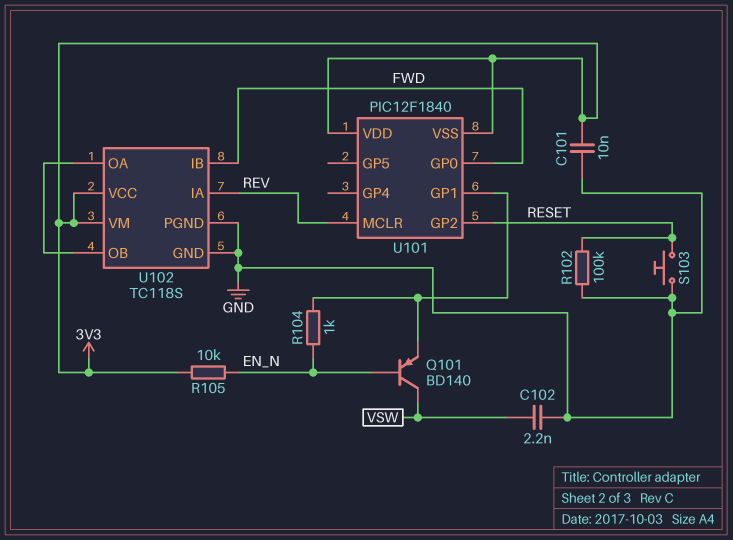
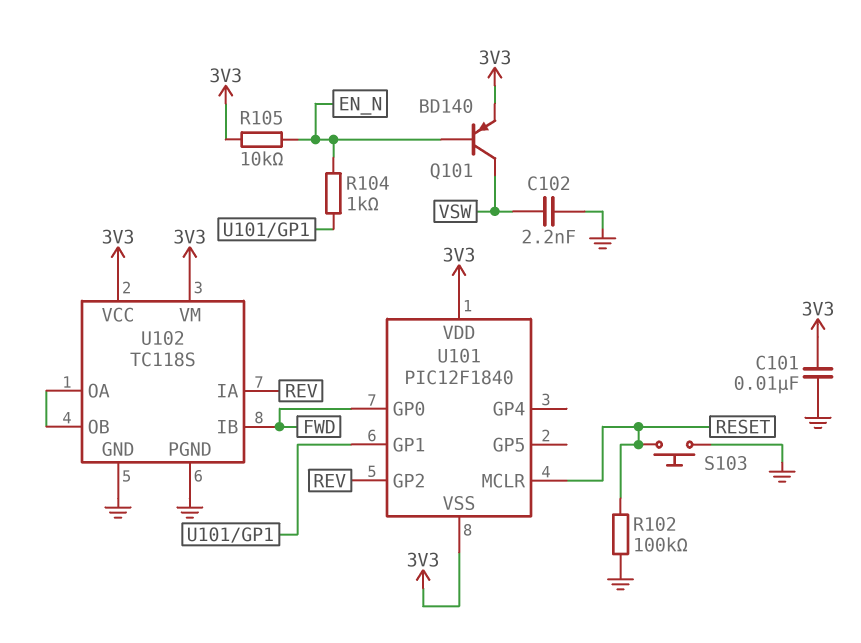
Q101: PNP BD140 (B EN_N, C VSW, E U101/GP1) -> PNP BD140 (B EN_N, C VSW, E 3V3)
U101 pin GP2: RESET -> REV
U101 pin MCLR: REV -> RESET

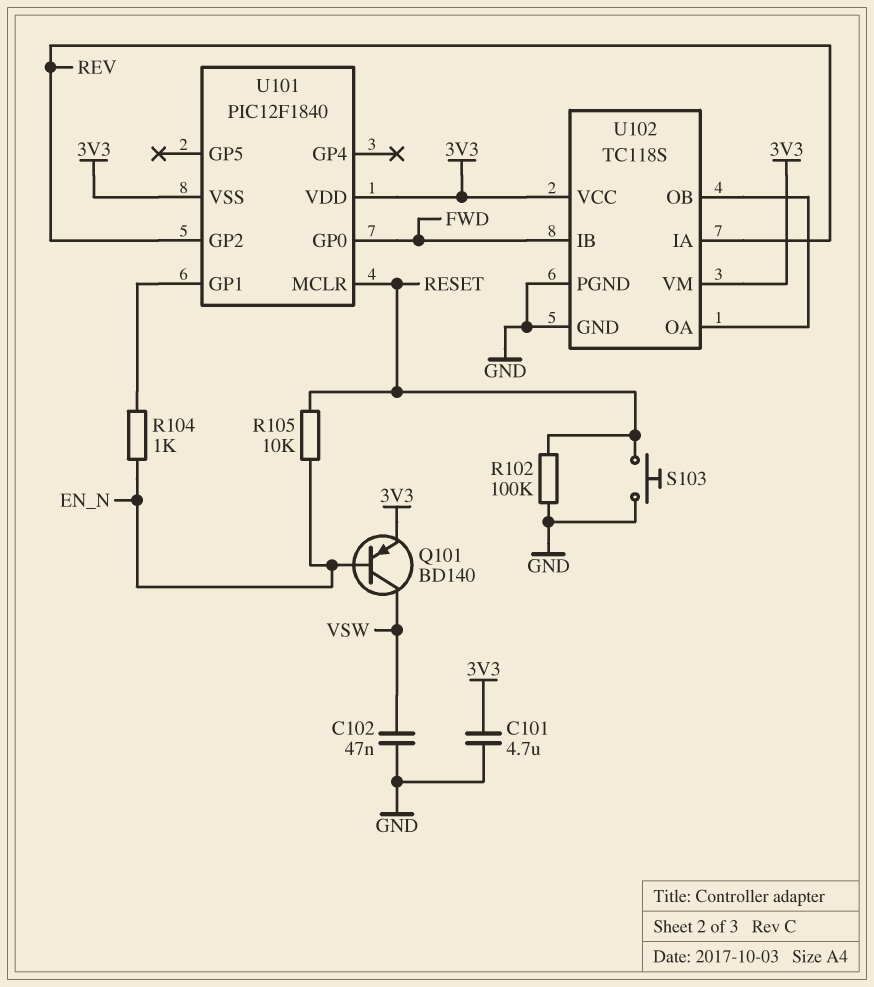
C101: 10nF (3V3, GND) -> 4.7uF (3V3, GND)
C102: 2.2nF (GND, VSW) -> 47nF (GND, VSW)
R105: 10k (3V3, EN_N) -> 10k (EN_N, RESET)

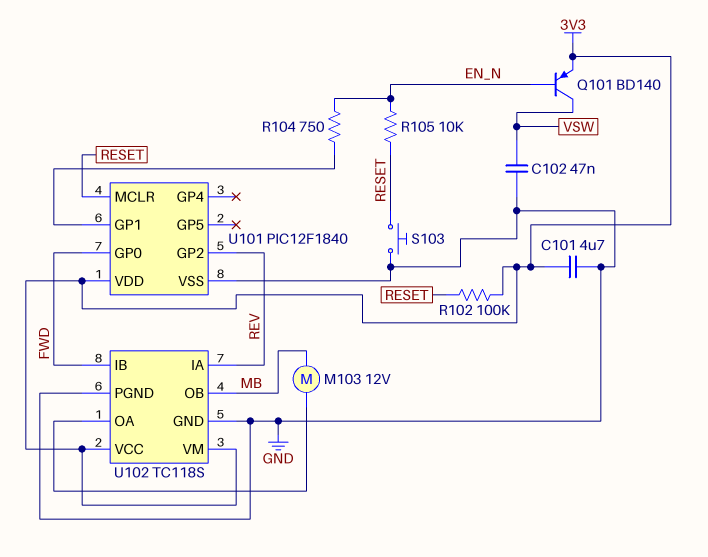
M103: none -> motor 12V (MB, U102/OA)
R102: 100k (GND, RESET) -> 100k (3V3, RESET)
R104: 1k (EN_N, U101/GP1) -> 750 (EN_N, U101/GP1)
U101 pin VSS: 3V3 -> GND
U102 pin OB: U102/OA -> MB

